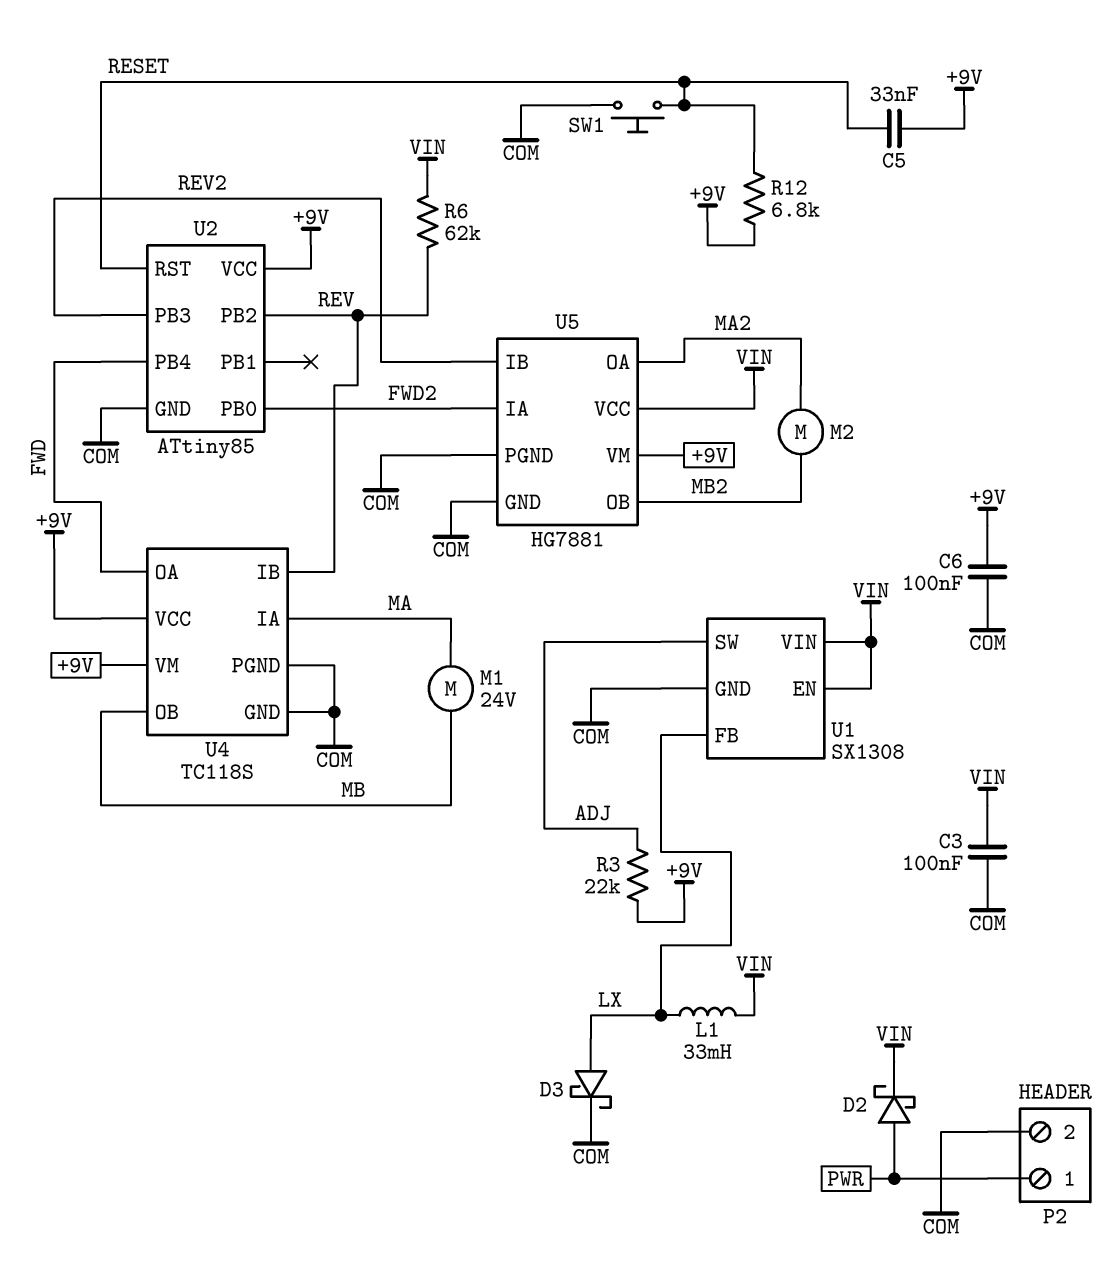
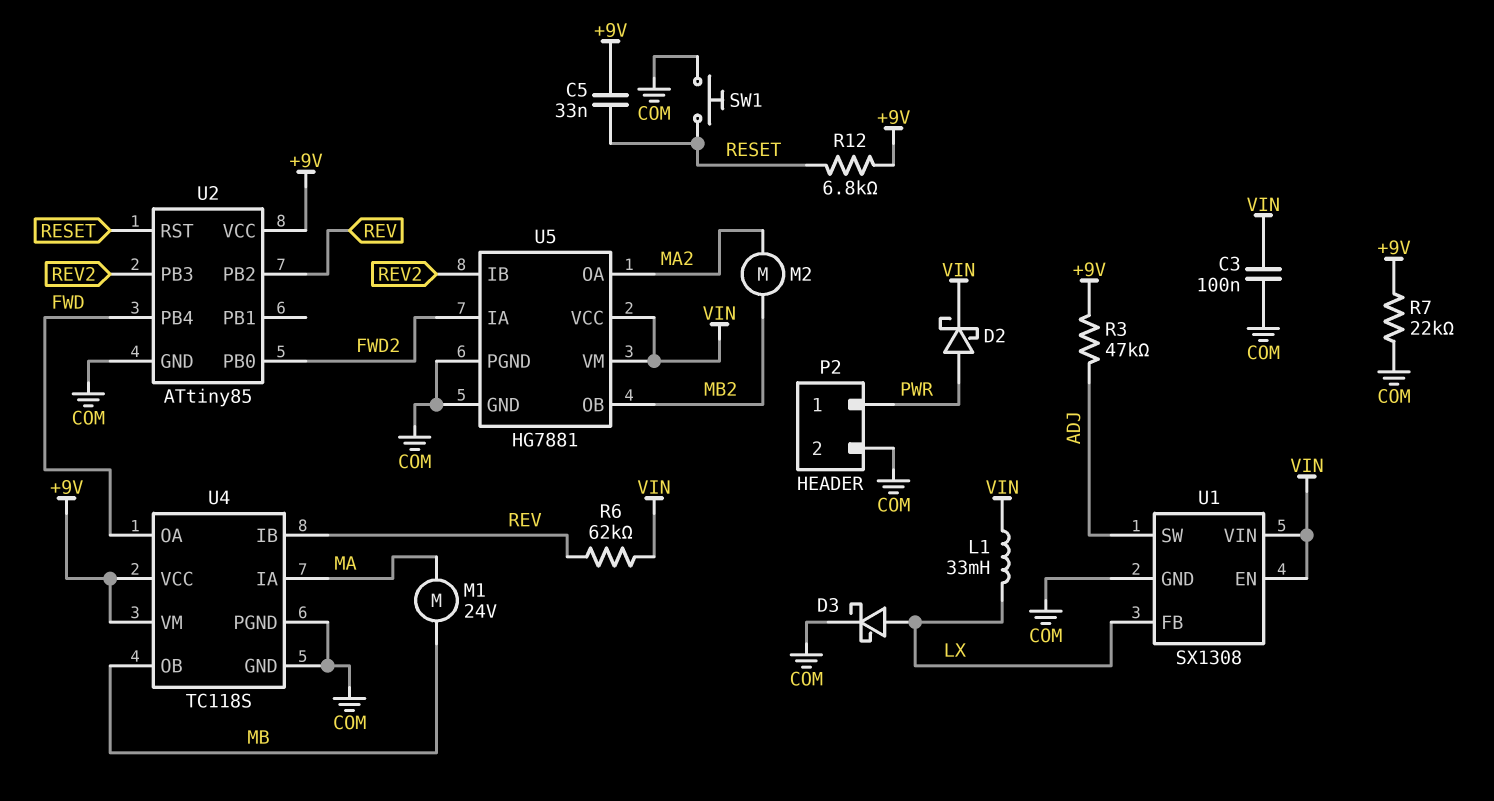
C6: 100nF (+9V, COM) -> none
R3: 22k (+9V, ADJ) -> 47k (+9V, ADJ)
R7: none -> 22k (+9V, COM)
U5 pin VM: +9V -> VIN

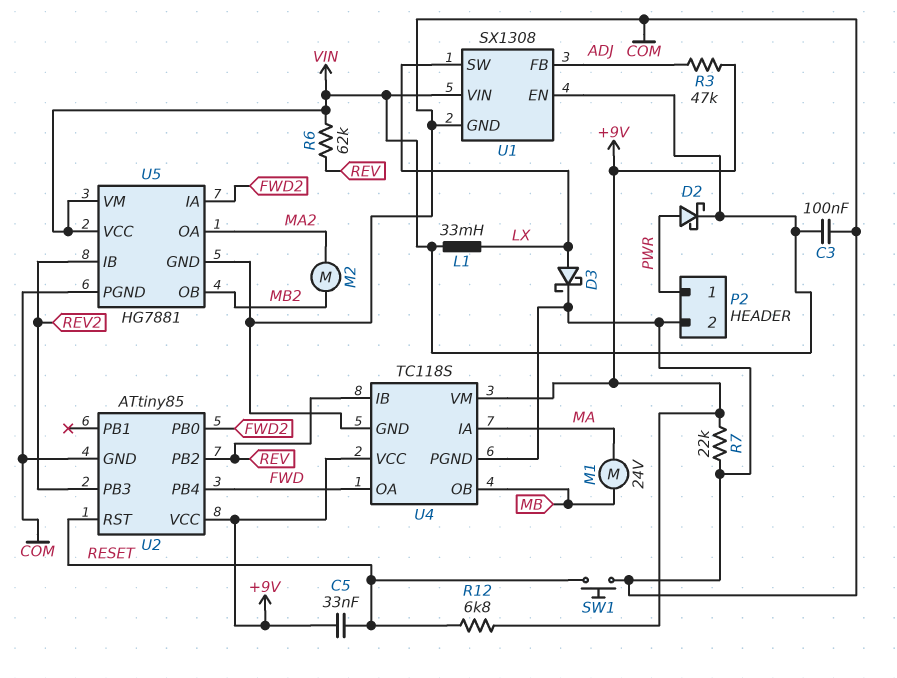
U1 pin FB: LX -> ADJ
U1 pin SW: ADJ -> LX

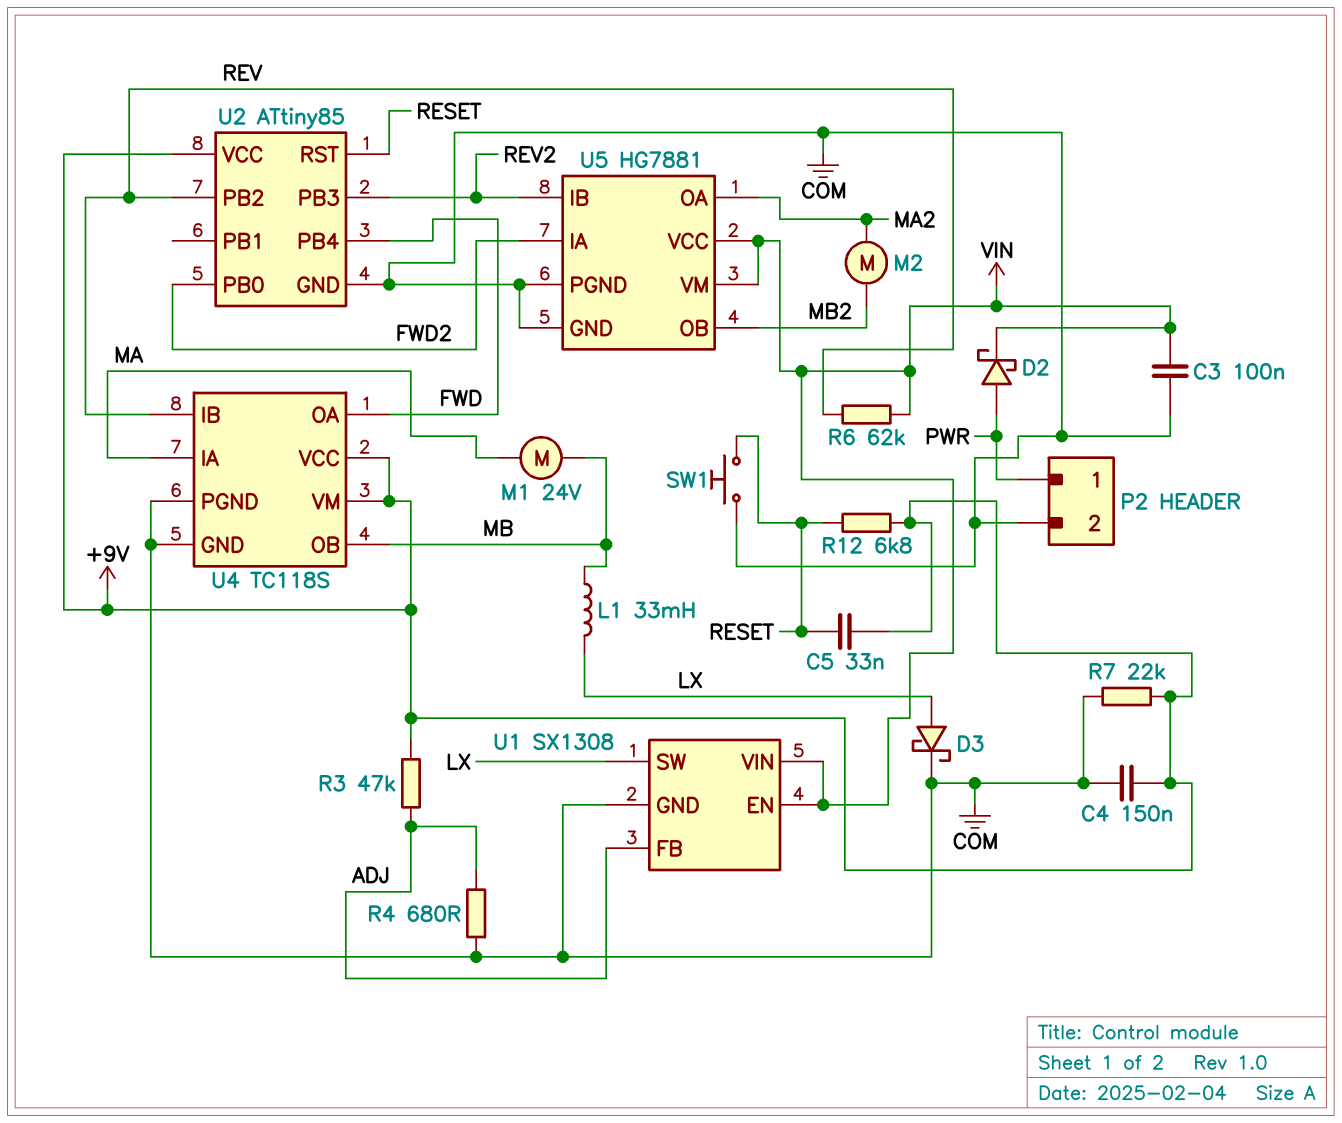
C4: none -> 150nF (+9V, COM)
L1: 33mH (LX, VIN) -> 33mH (LX, MB)
R4: none -> 680 (ADJ, COM)

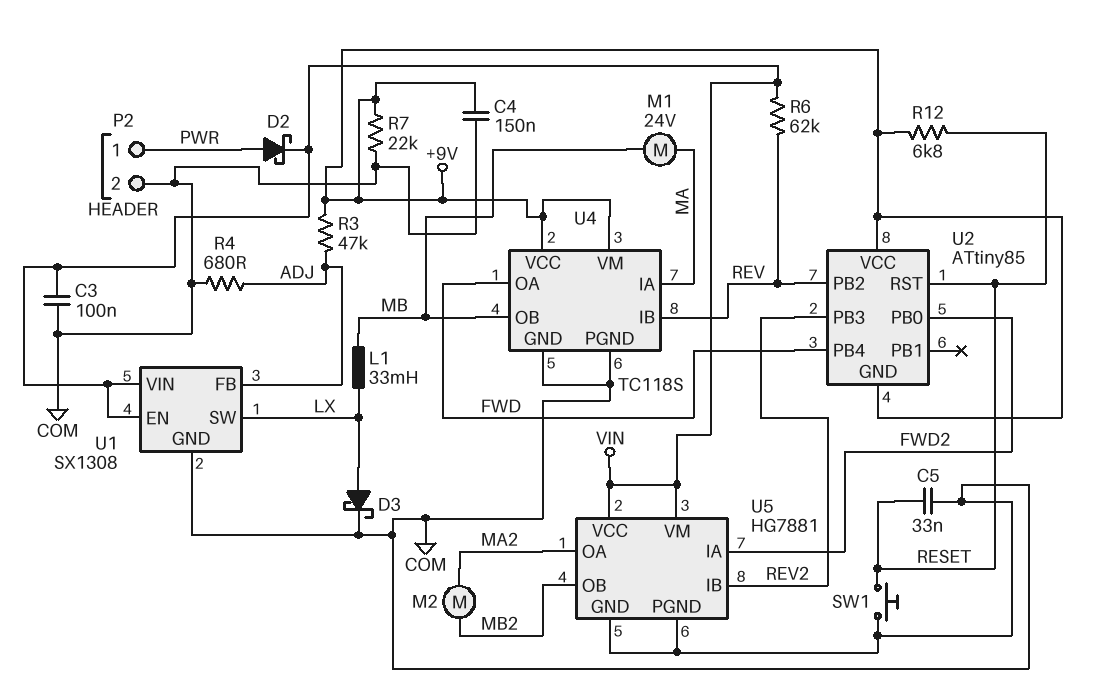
C5: 33nF (+9V, RESET) -> 33nF (COM, RESET)
U2 pin GND: COM -> +9V

